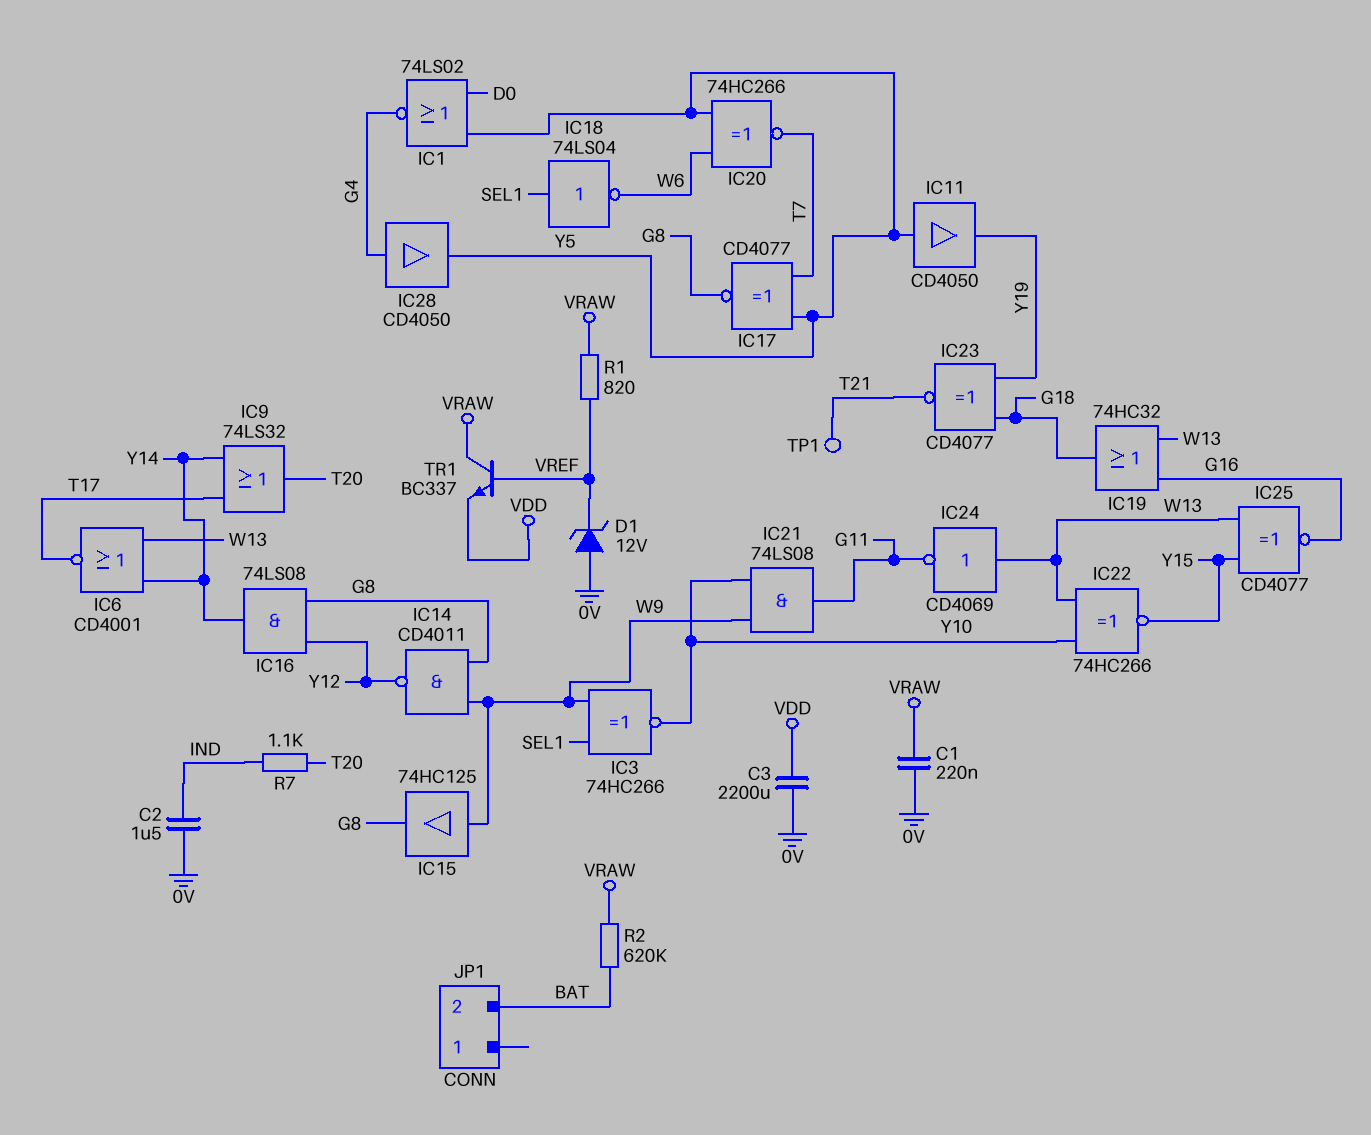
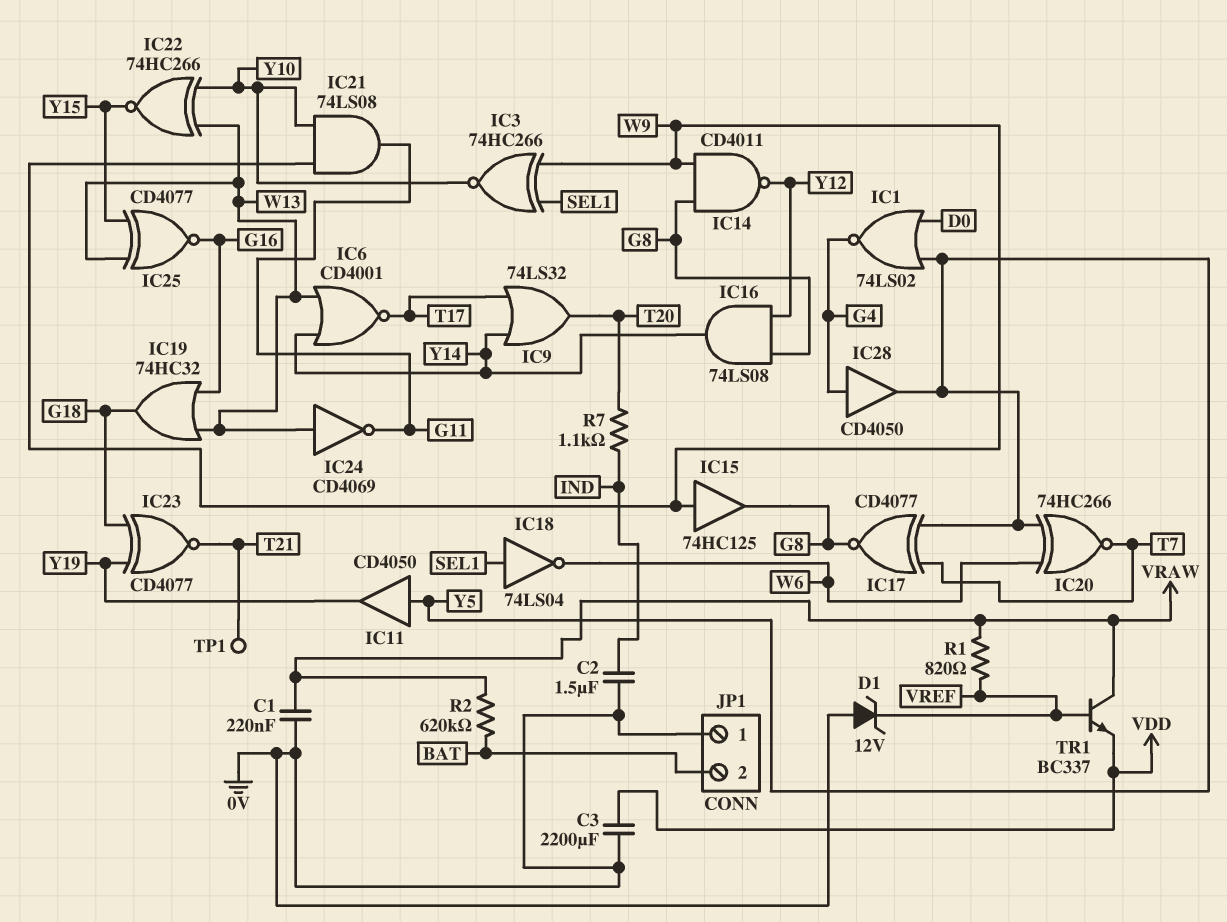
JP1 pin 1: none -> 0V

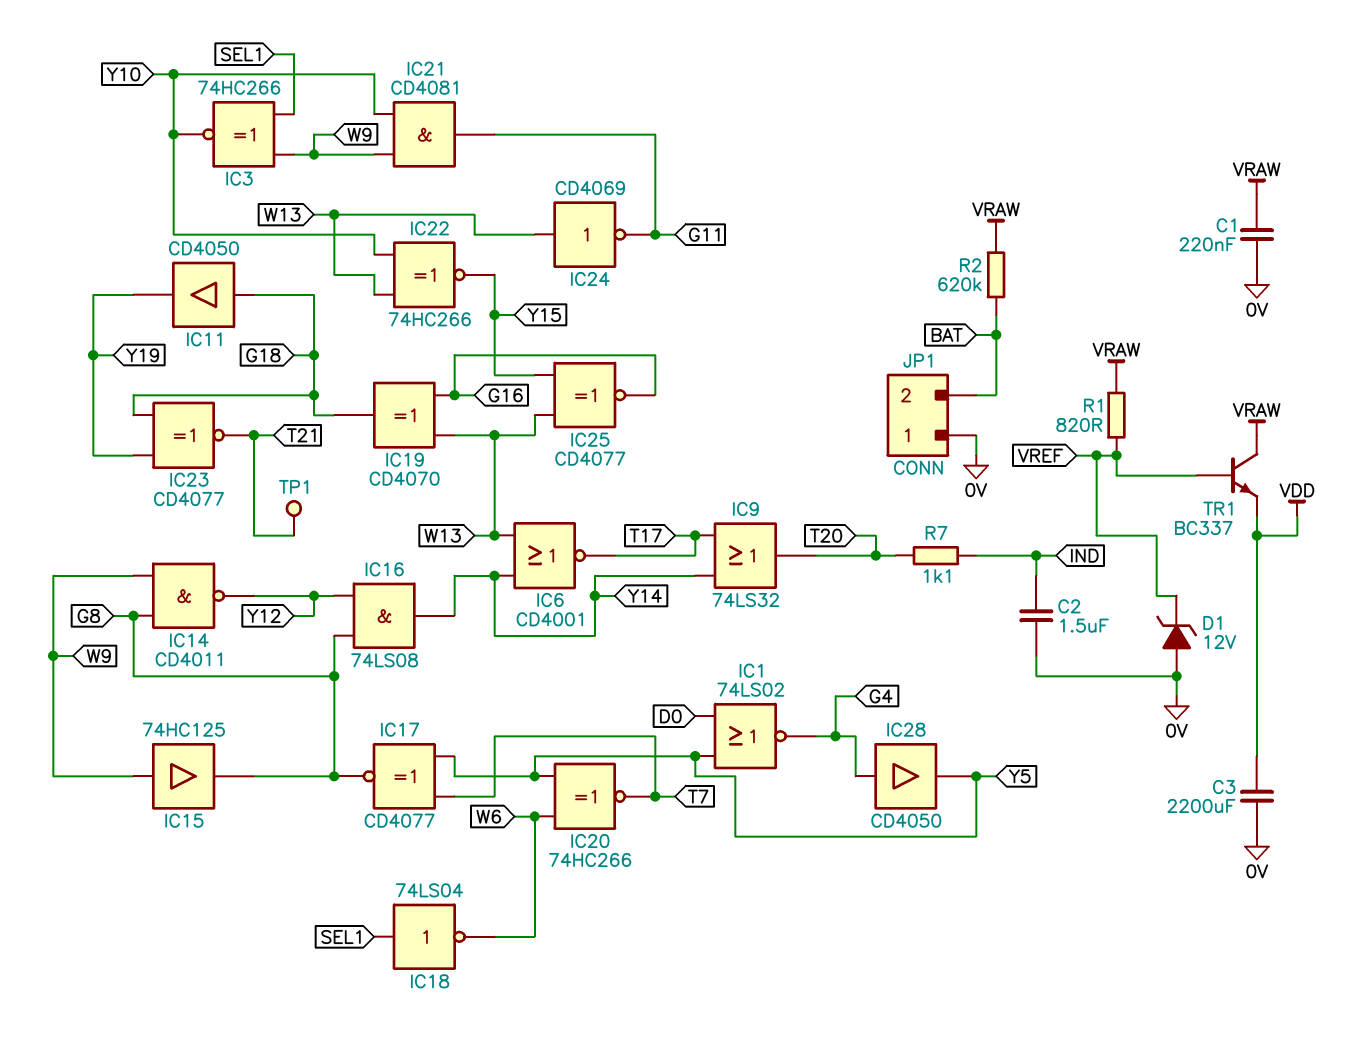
IC11: buffer CD4050 (in Y5, out Y19) -> buffer CD4050 (in G18, out Y19)
IC19: OR 74HC32 (in G16, in W13, out G18) -> XOR CD4070 (in G16, in W13, out G18)
IC21: AND 74LS08 (in W9, in Y10, out G11) -> AND CD4081 (in W9, in Y10, out G11)

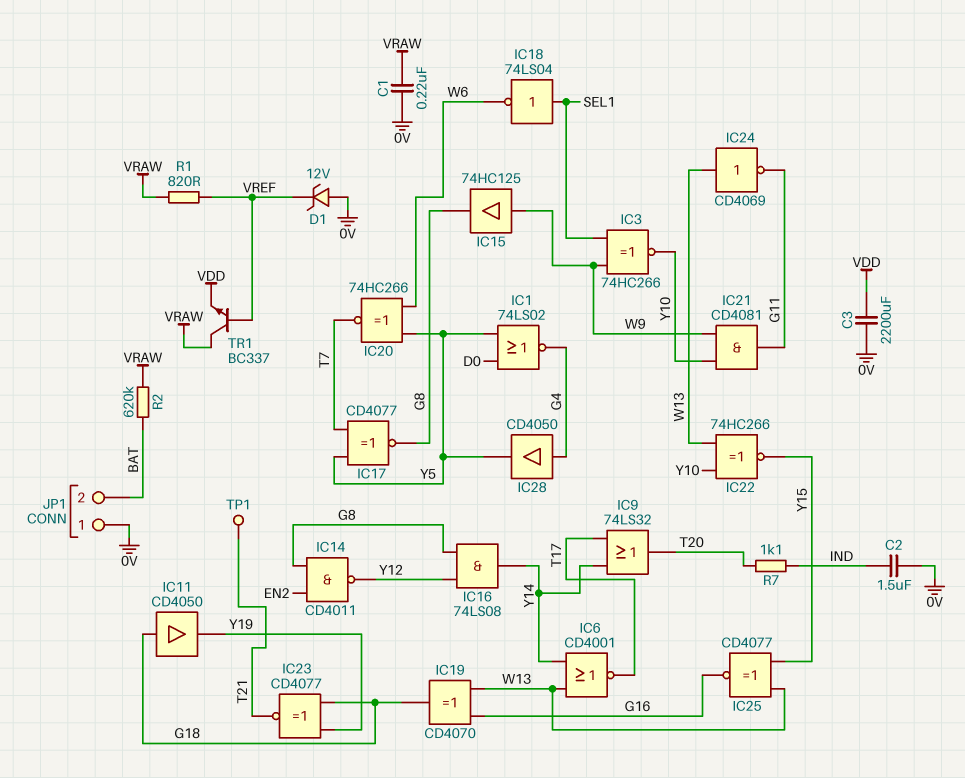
IC14: NAND CD4011 (in G8, in W9, out Y12) -> NAND CD4011 (in EN2, in G8, out Y12)

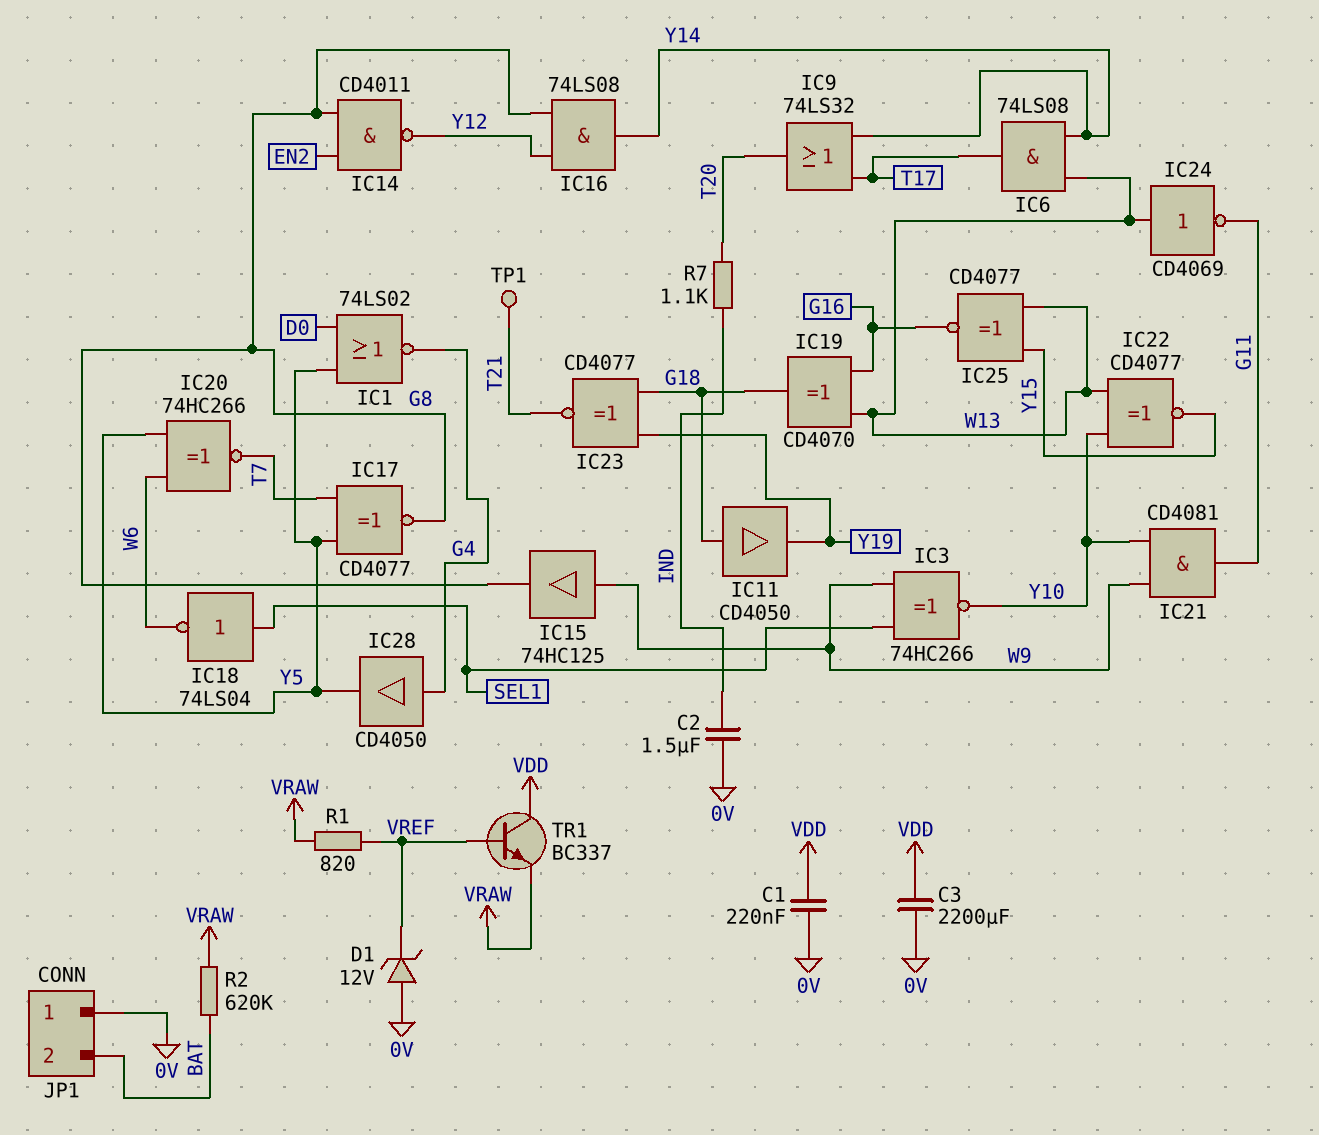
C1: 220nF (0V, VRAW) -> 220nF (0V, VDD)
IC6: NOR CD4001 (in W13, in Y14, out T17) -> AND 74LS08 (in W13, in Y14, out T17)
IC22: XNOR 74HC266 (in W13, in Y10, out Y15) -> XNOR CD4077 (in W13, in Y10, out Y15)
TR1: NPN BC337 (B VREF, C VRAW, E VDD) -> NPN BC337 (B VREF, C VDD, E VRAW)

